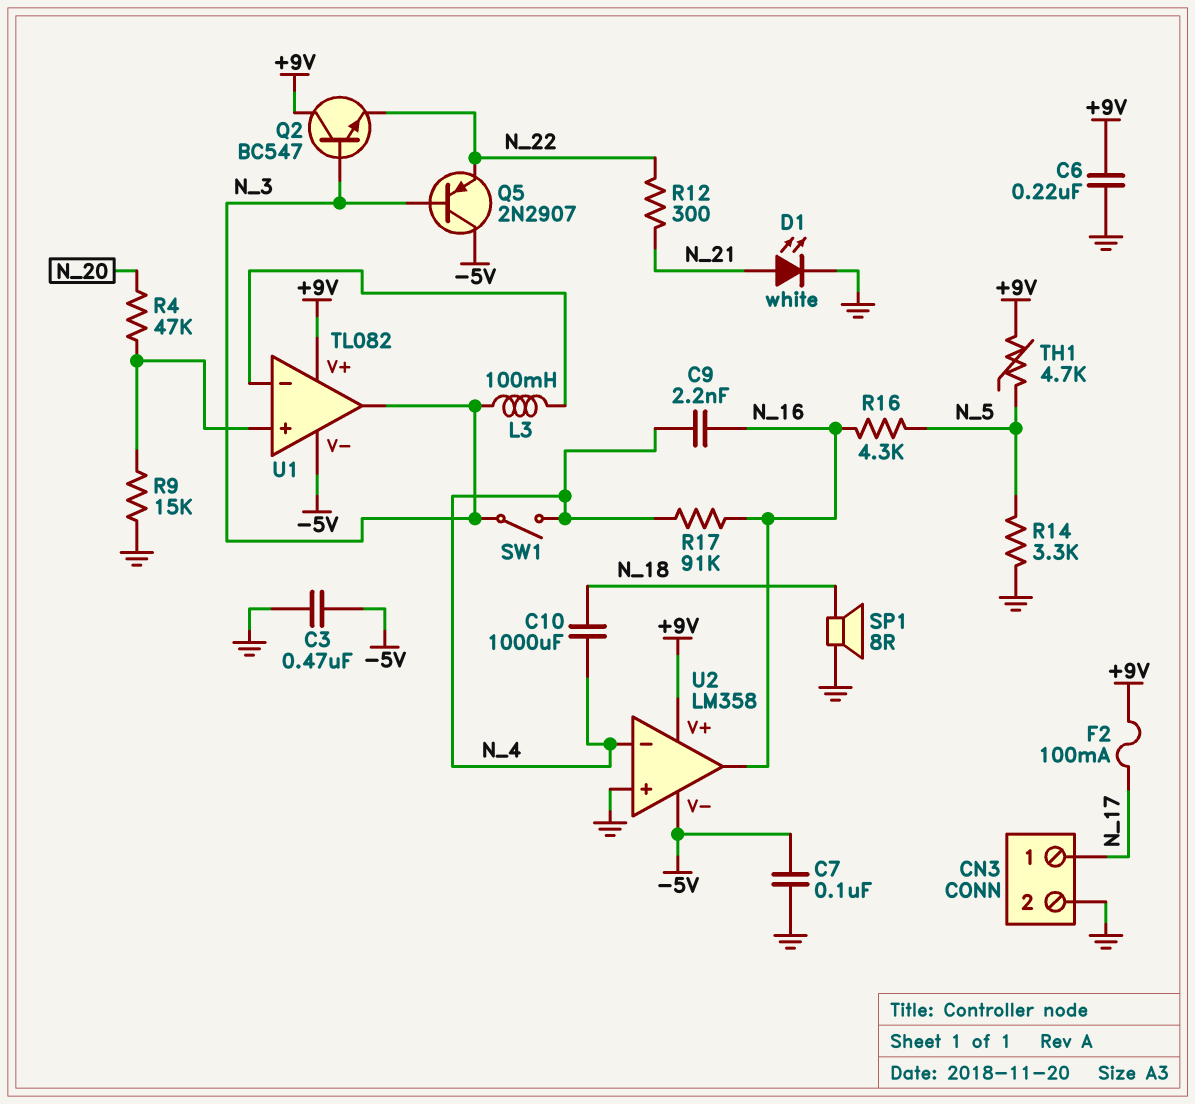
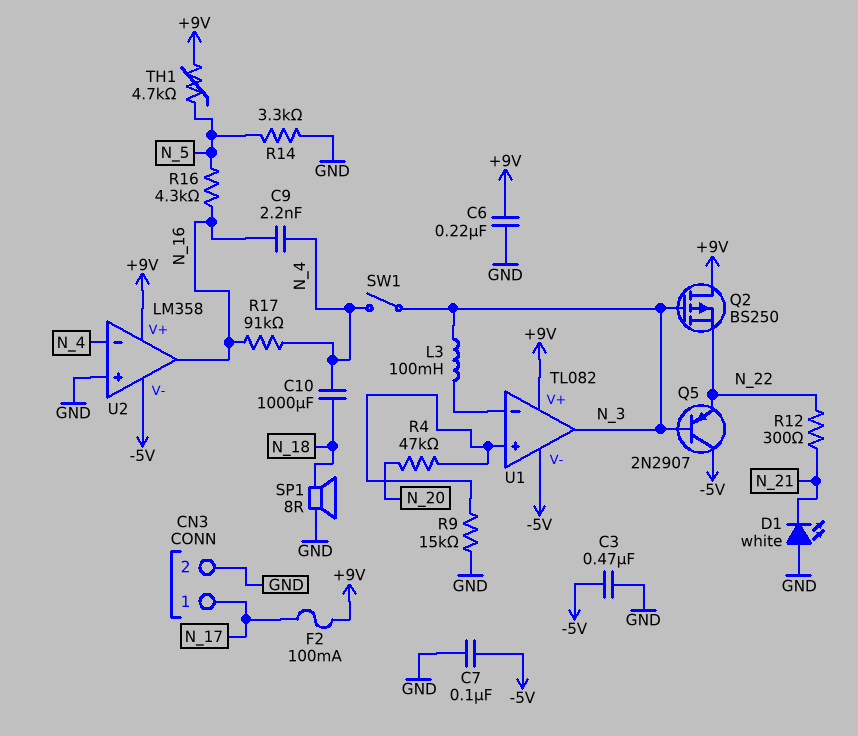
D1: LED white (A N_21, K GND) -> LED white (A GND, K N_21)
Q2: NPN BC547 (B N_3, C +9V, E N_22) -> PMOS BS250 (G N_3, D +9V, S N_22)

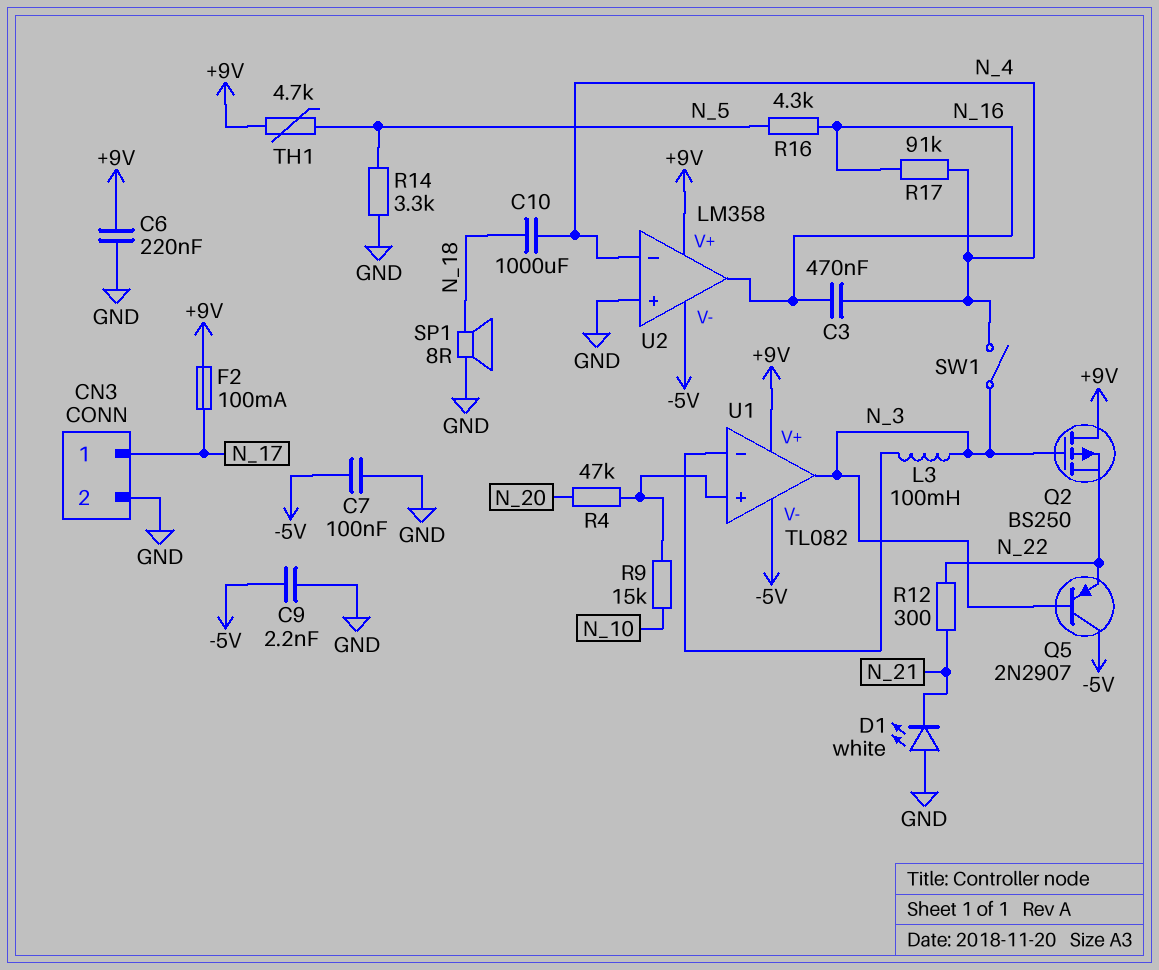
C3: 470nF (-5V, GND) -> 470nF (N_4, N_16)
C9: 2.2nF (N_4, N_16) -> 2.2nF (-5V, GND)
R9: 15k (GND, U1/in+) -> 15k (N_10, U1/in+)

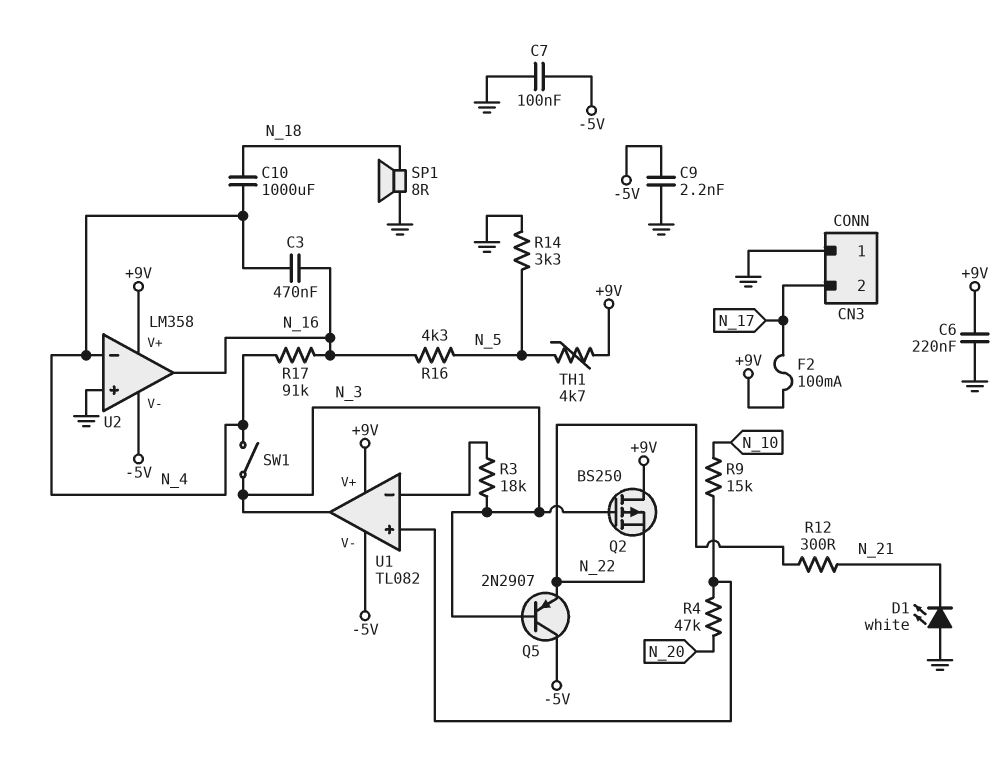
CN3 pin 1: N_17 -> GND
CN3 pin 2: GND -> N_17
L3: 100mH (N_3, U1/in-) -> none
R3: none -> 18k (N_3, U1/in-)

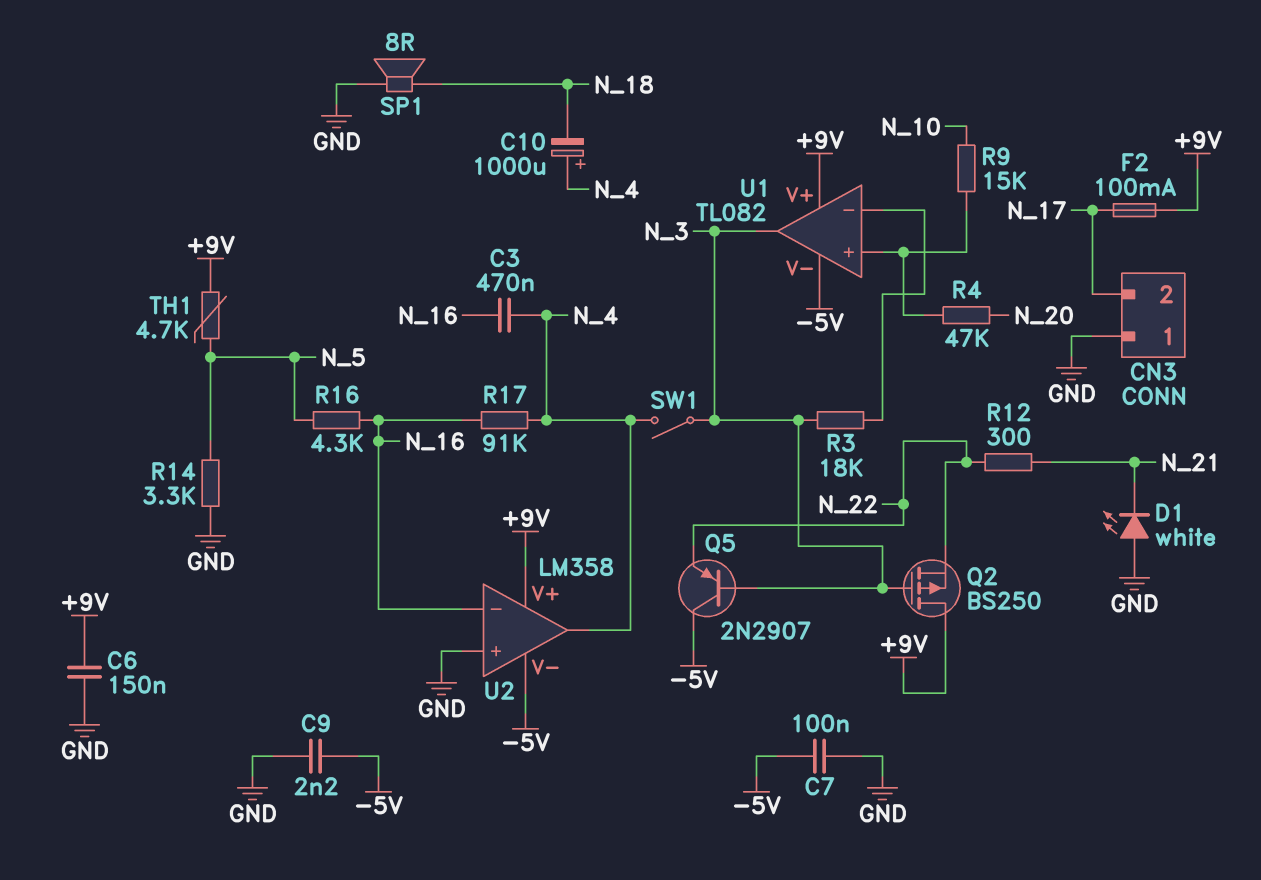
C6: 220nF (+9V, GND) -> 150nF (+9V, GND)
C10: 1000uF (N_4, N_18) -> 1000uF (plus N_4, minus N_18)
U2 pin in-: N_4 -> N_16
U2 pin out: N_16 -> N_4

